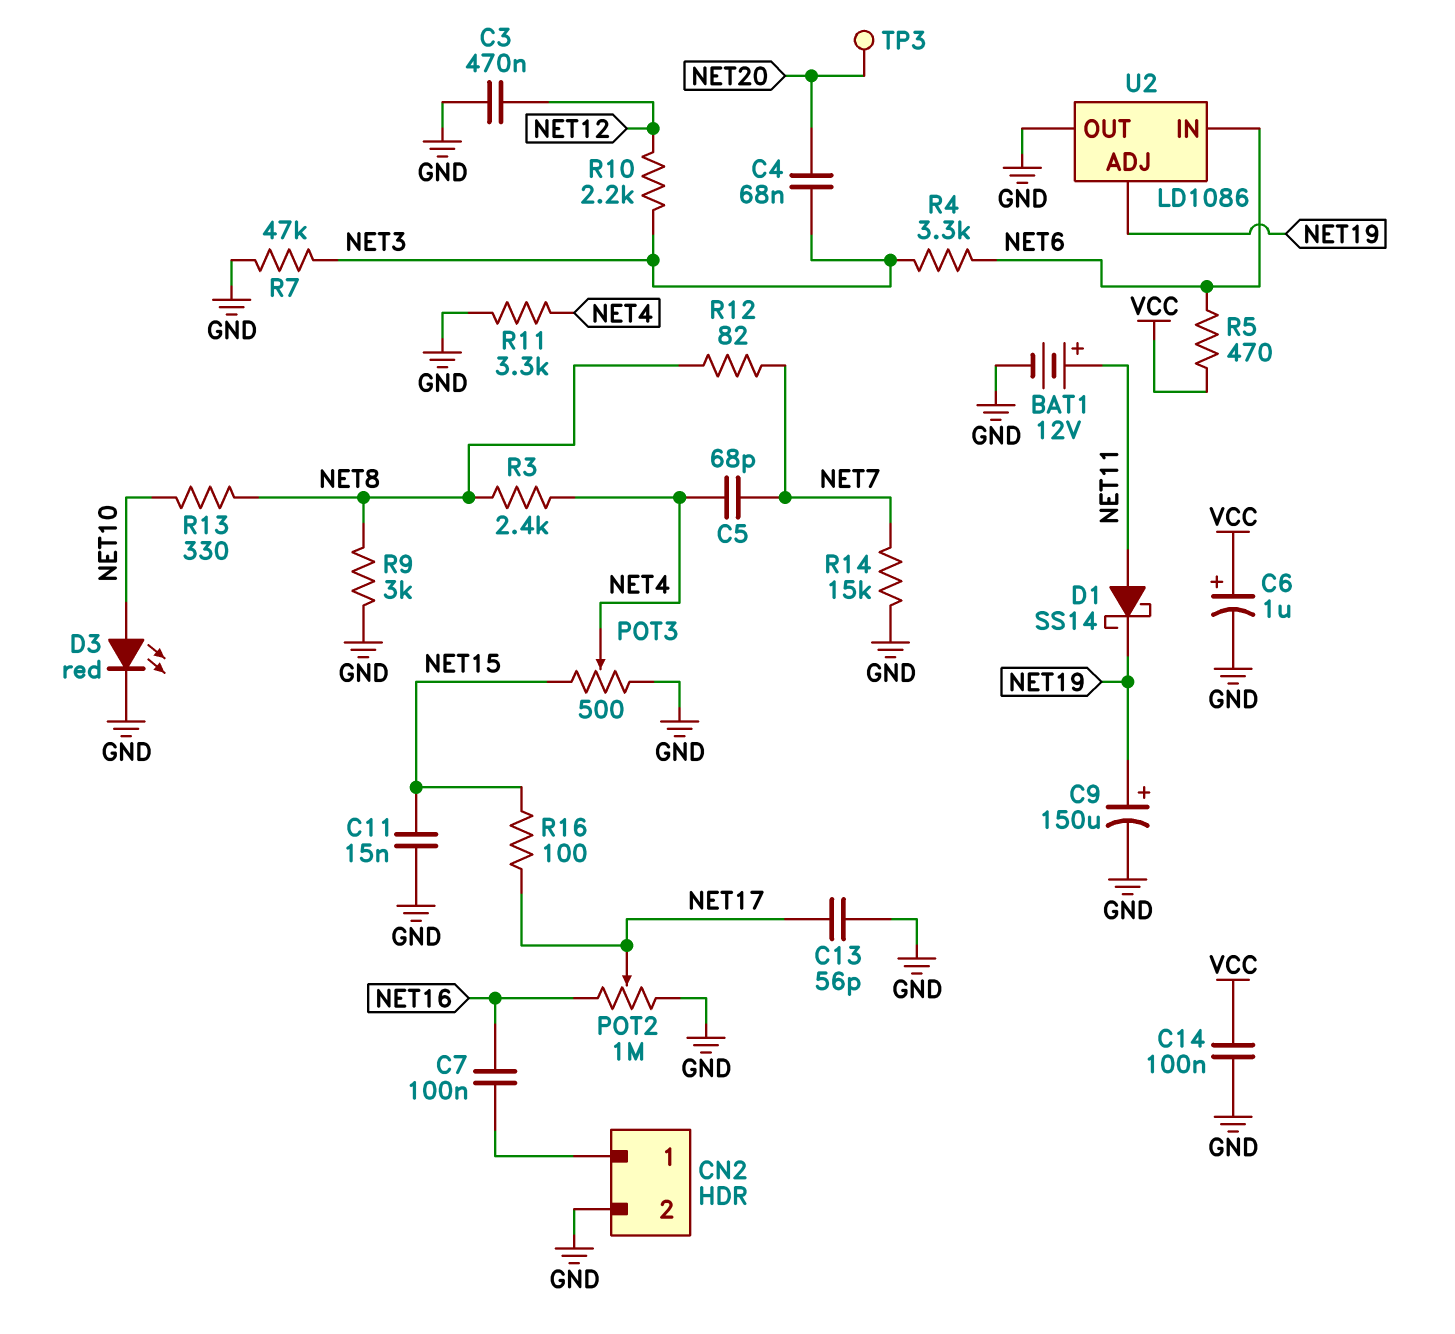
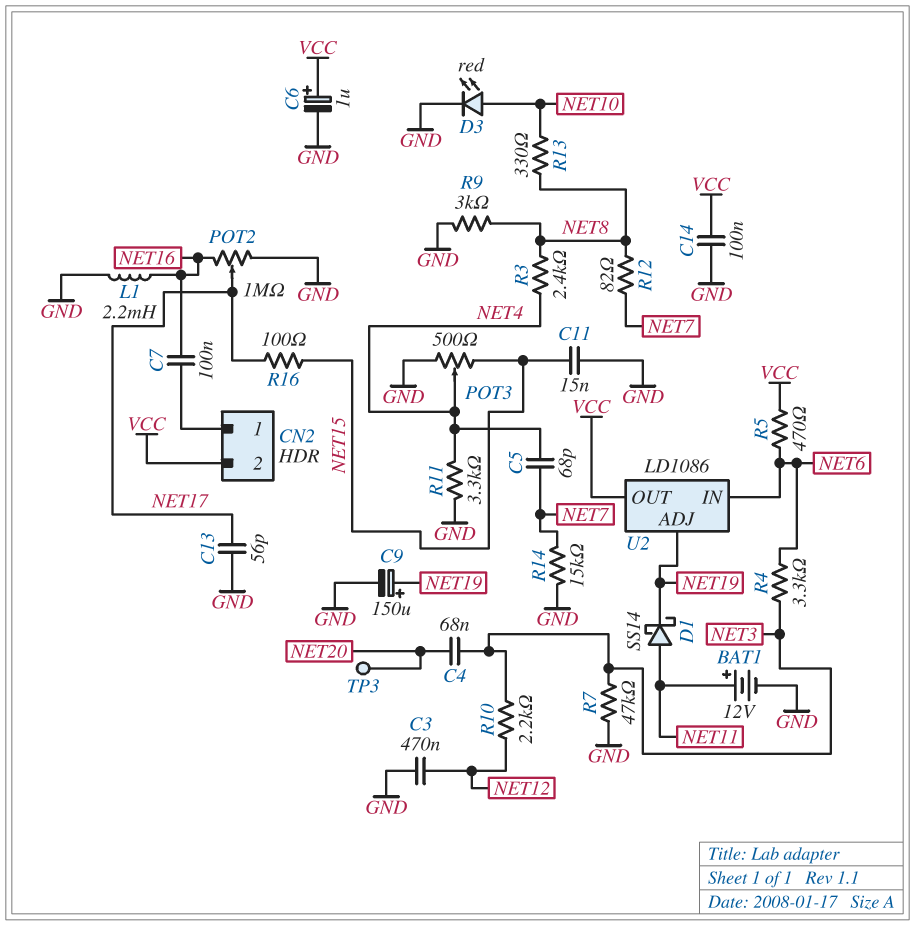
CN2 pin 2: GND -> VCC
L1: none -> 2.2mH (GND, NET16)
U2 pin OUT: GND -> VCC

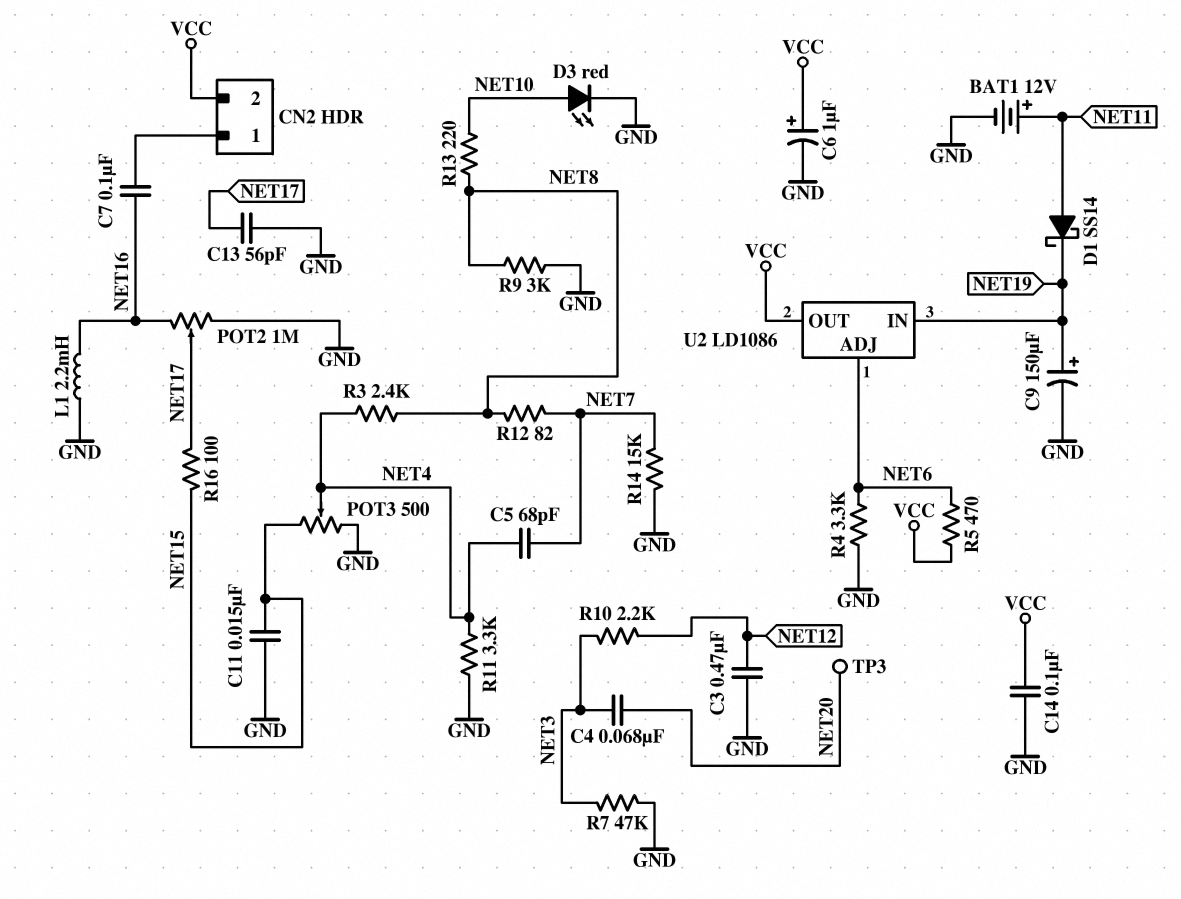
R4: 3.3k (NET3, NET6) -> 3.3k (GND, NET6)
R13: 330 (NET8, NET10) -> 220 (NET8, NET10)
U2 pin ADJ: NET19 -> NET6
U2 pin IN: NET6 -> NET19

